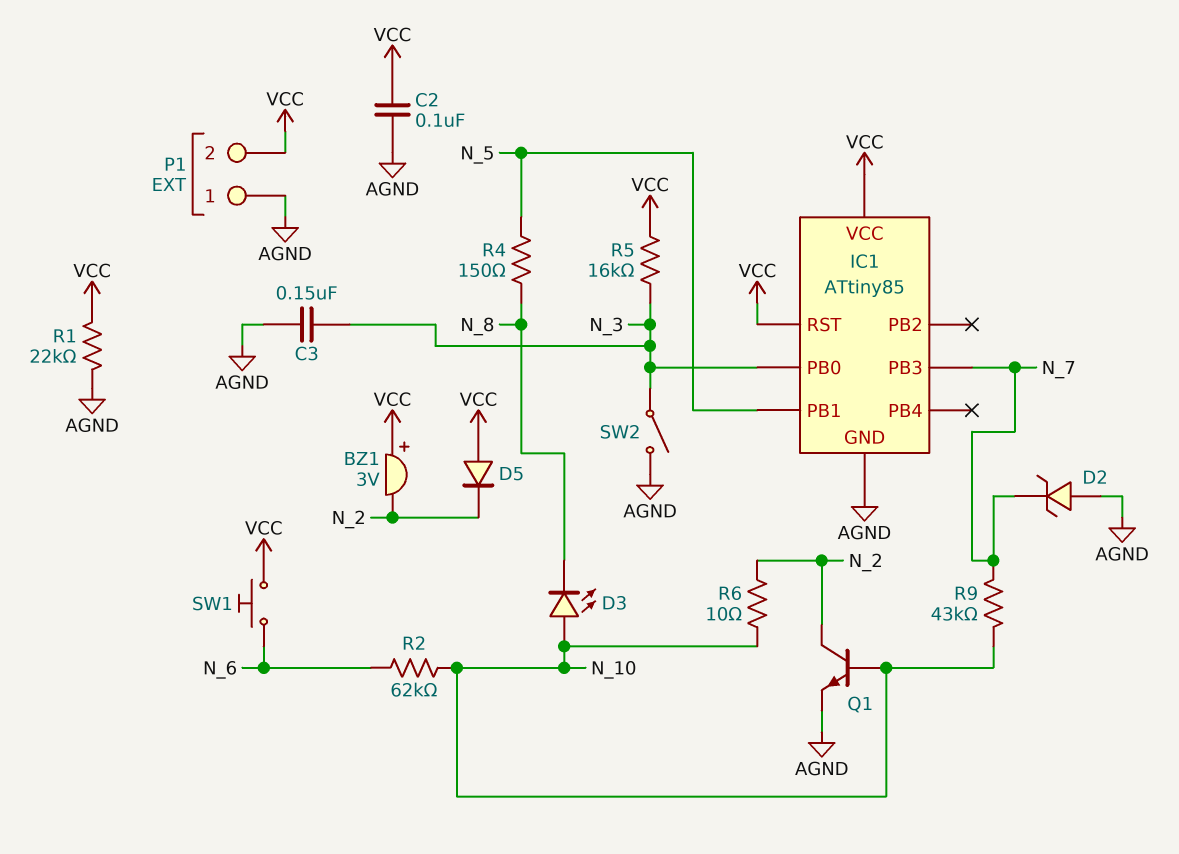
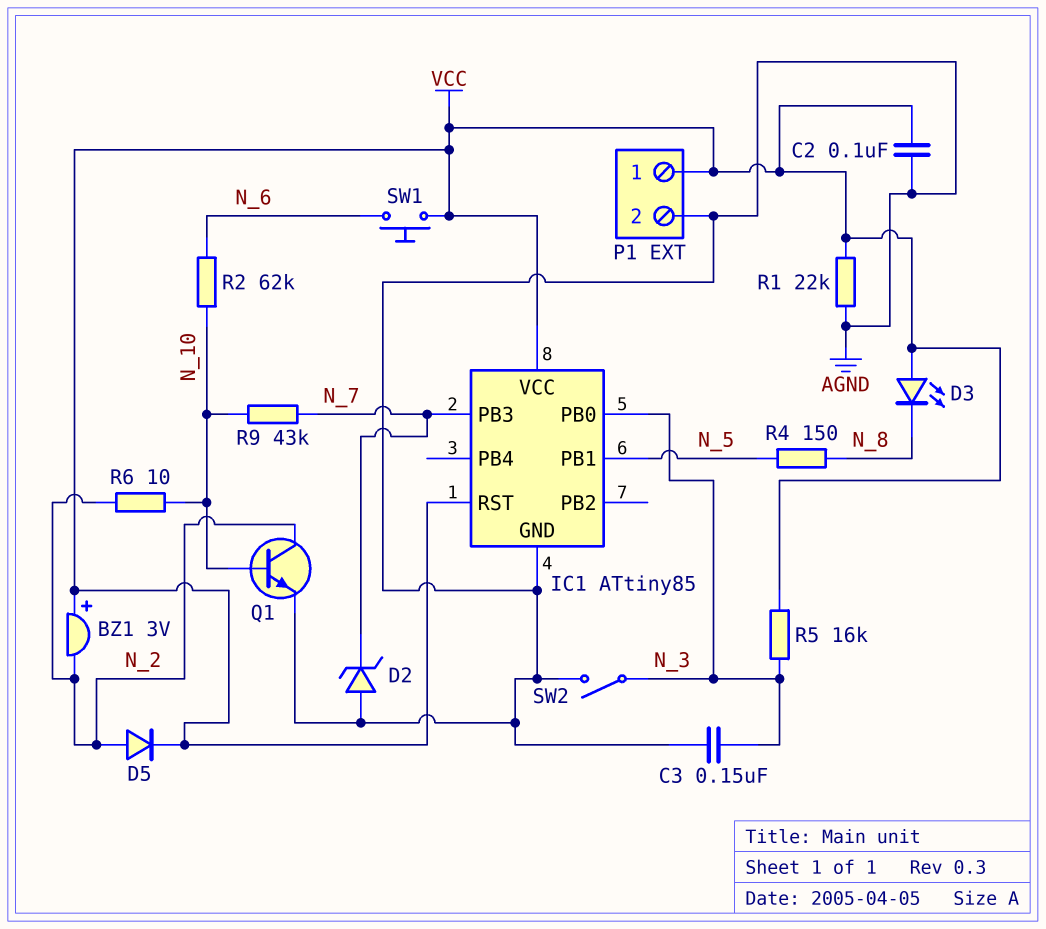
D3: LED (A N_10, K N_8) -> LED (A VCC, K N_8)
D5: diode (A VCC, K N_2) -> diode (A N_2, K VCC)
P1 pin 1: AGND -> VCC
P1 pin 2: VCC -> AGND

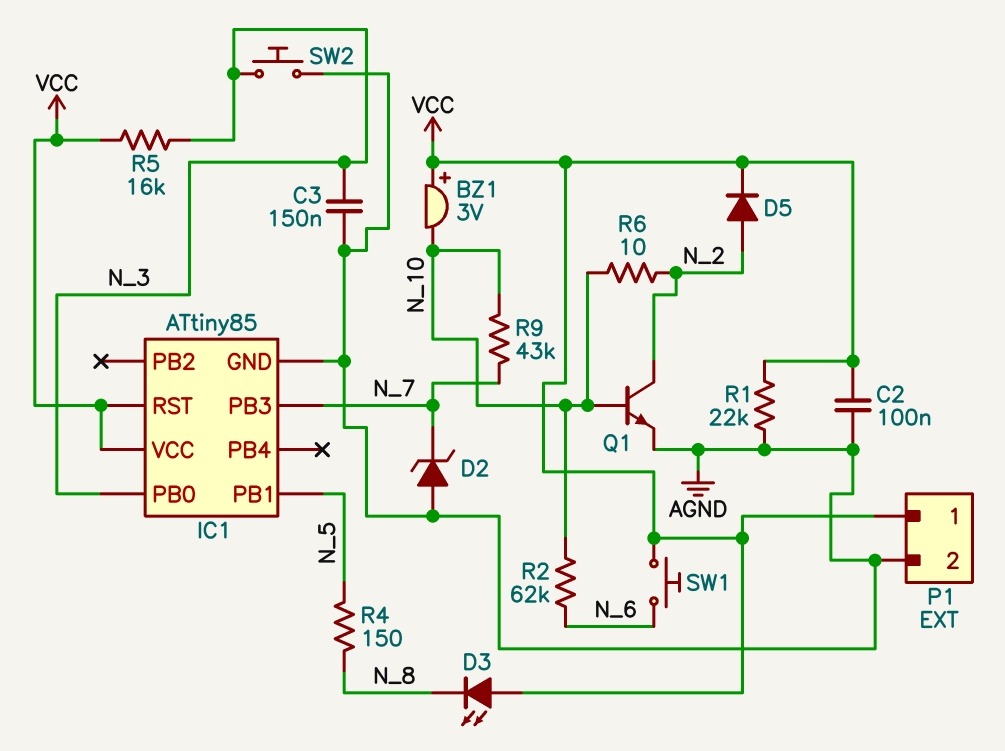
BZ1: buzzer 3V (plus VCC, minus N_2) -> buzzer 3V (plus VCC, minus N_10)
SW2: switch (AGND, N_3) -> button (AGND, N_3)

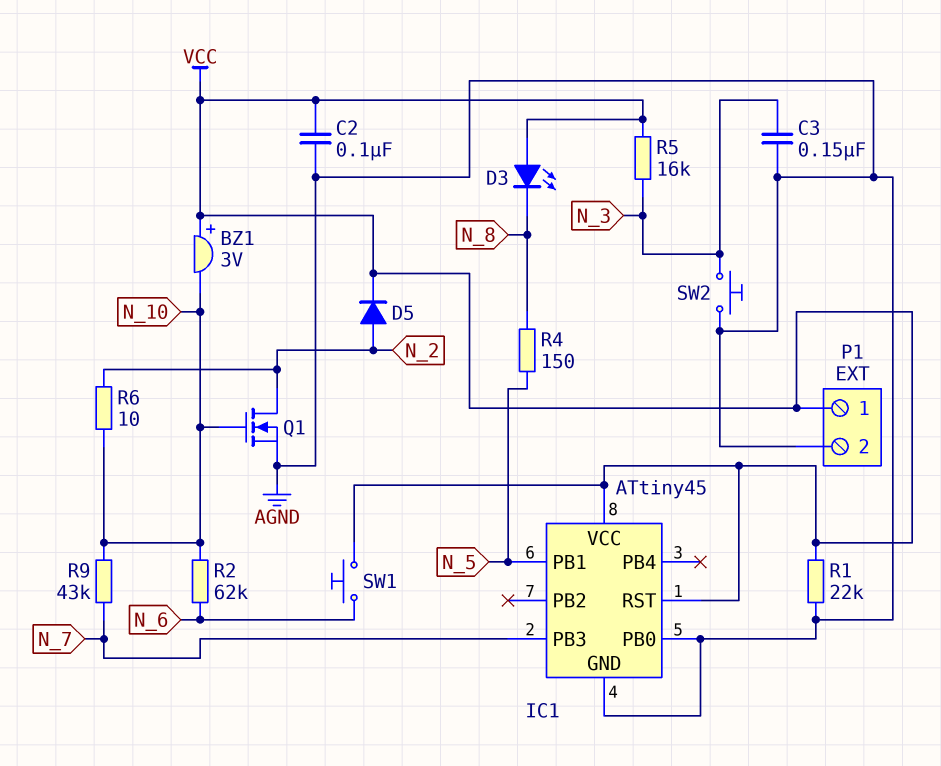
D2: zener (A AGND, K N_7) -> none
IC1: ATtiny85 -> ATtiny45
IC1 pin PB0: N_3 -> AGND
Q1: NPN (B N_10, C N_2, E AGND) -> NMOS (G N_10, D N_2, S AGND)

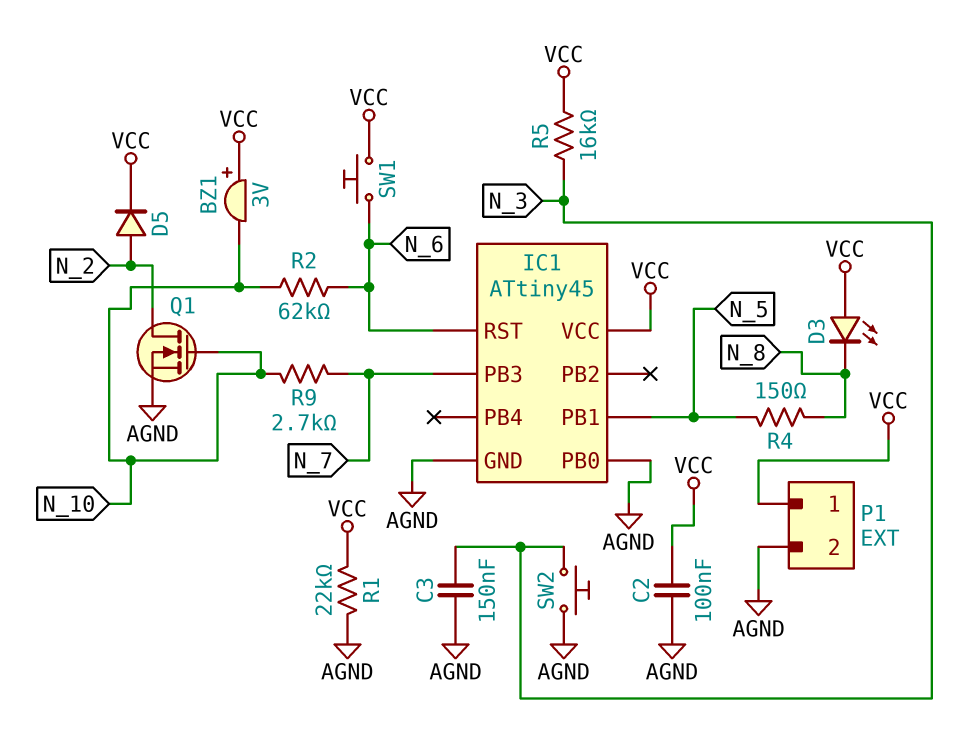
IC1 pin RST: VCC -> N_6
R6: 10 (N_2, N_10) -> none
R9: 43k (N_7, N_10) -> 2.7k (N_7, N_10)

